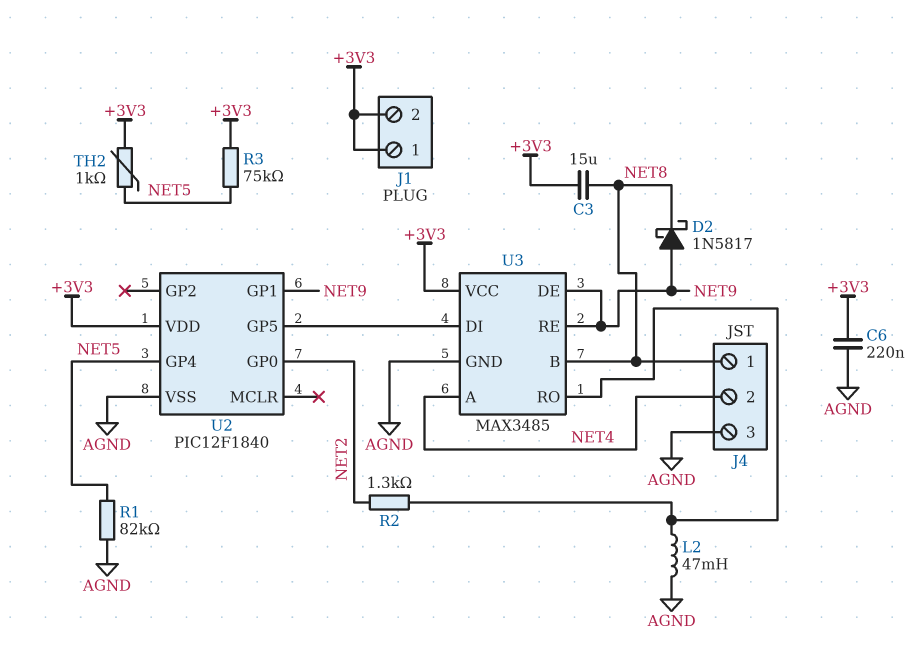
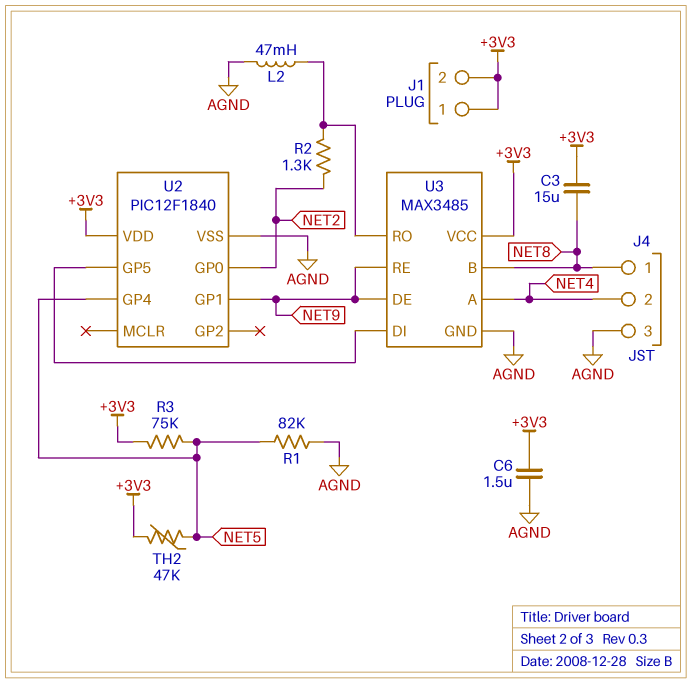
C6: 220nF (+3V3, AGND) -> 1.5uF (+3V3, AGND)
D2: schottky 1N5817 (A NET9, K NET8) -> none
TH2: 1k (+3V3, NET5) -> 47k (+3V3, NET5)

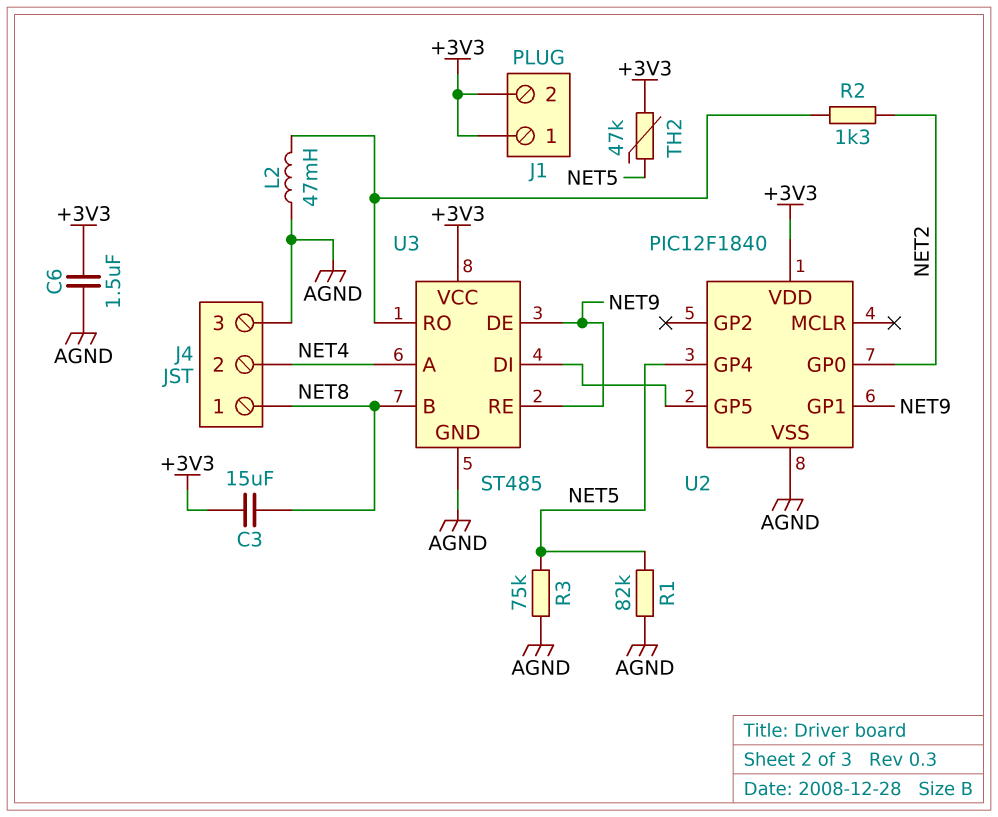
R3: 75k (+3V3, NET5) -> 75k (AGND, NET5)
U3: MAX3485 -> ST485

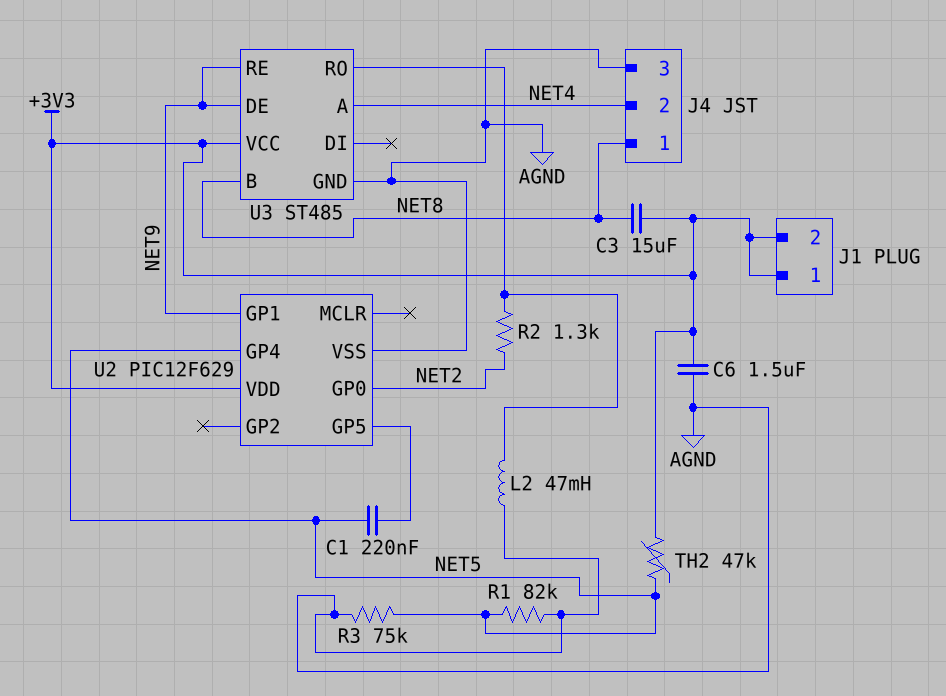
C1: none -> 220nF (NET5, U2/GP5)
U2: PIC12F1840 -> PIC12F629
U3 pin DI: U2/GP5 -> none

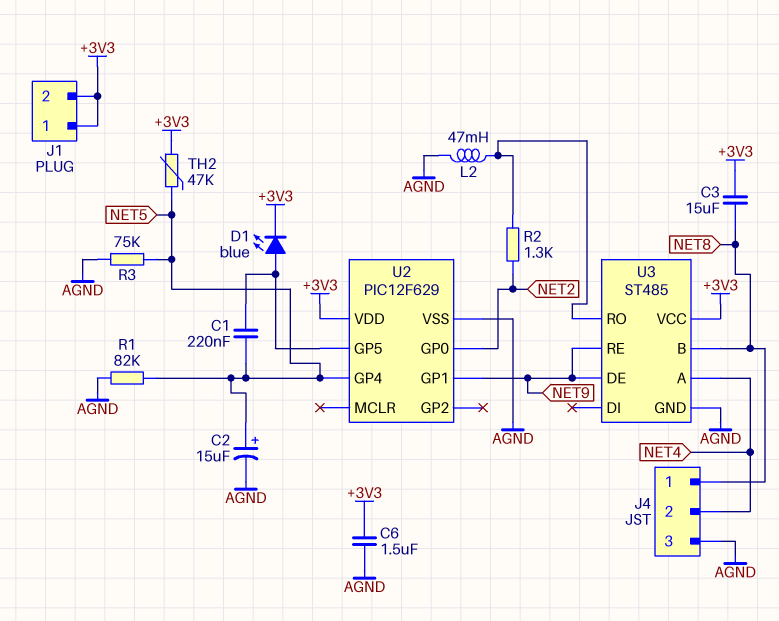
C2: none -> 15uF (plus NET5, minus AGND)
D1: none -> LED blue (A U2/GP5, K +3V3)

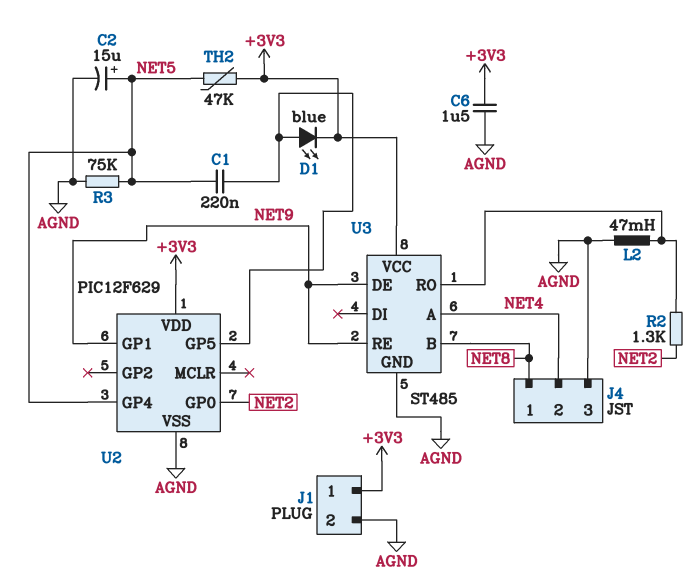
C3: 15uF (+3V3, NET8) -> none
J1 pin 2: +3V3 -> AGND
R1: 82k (AGND, NET5) -> none

